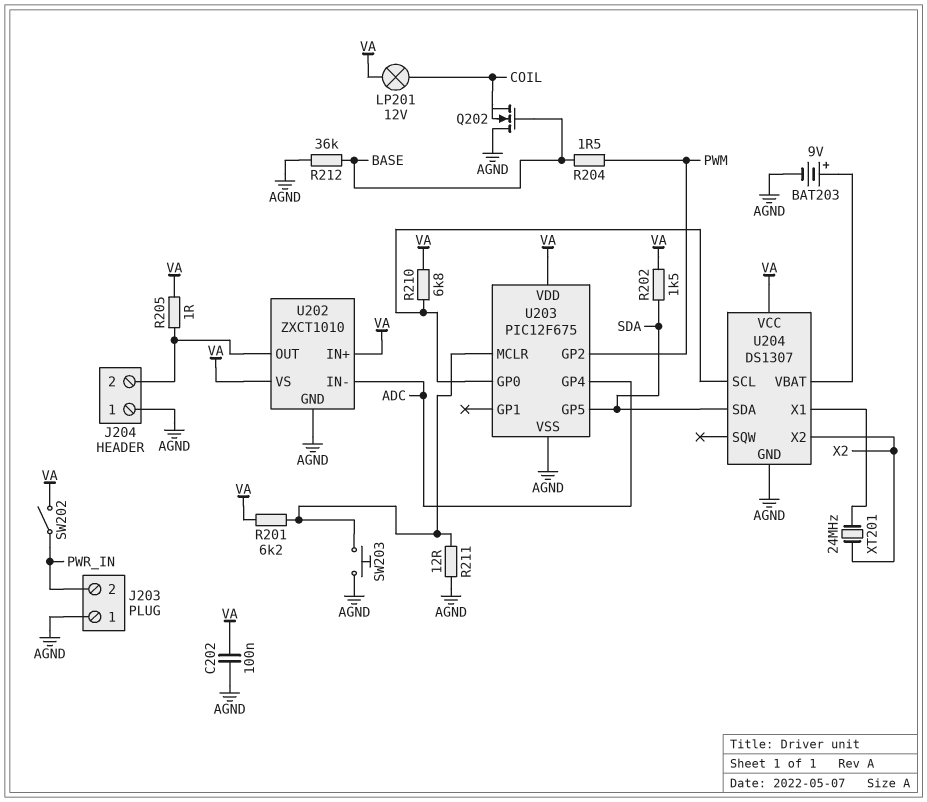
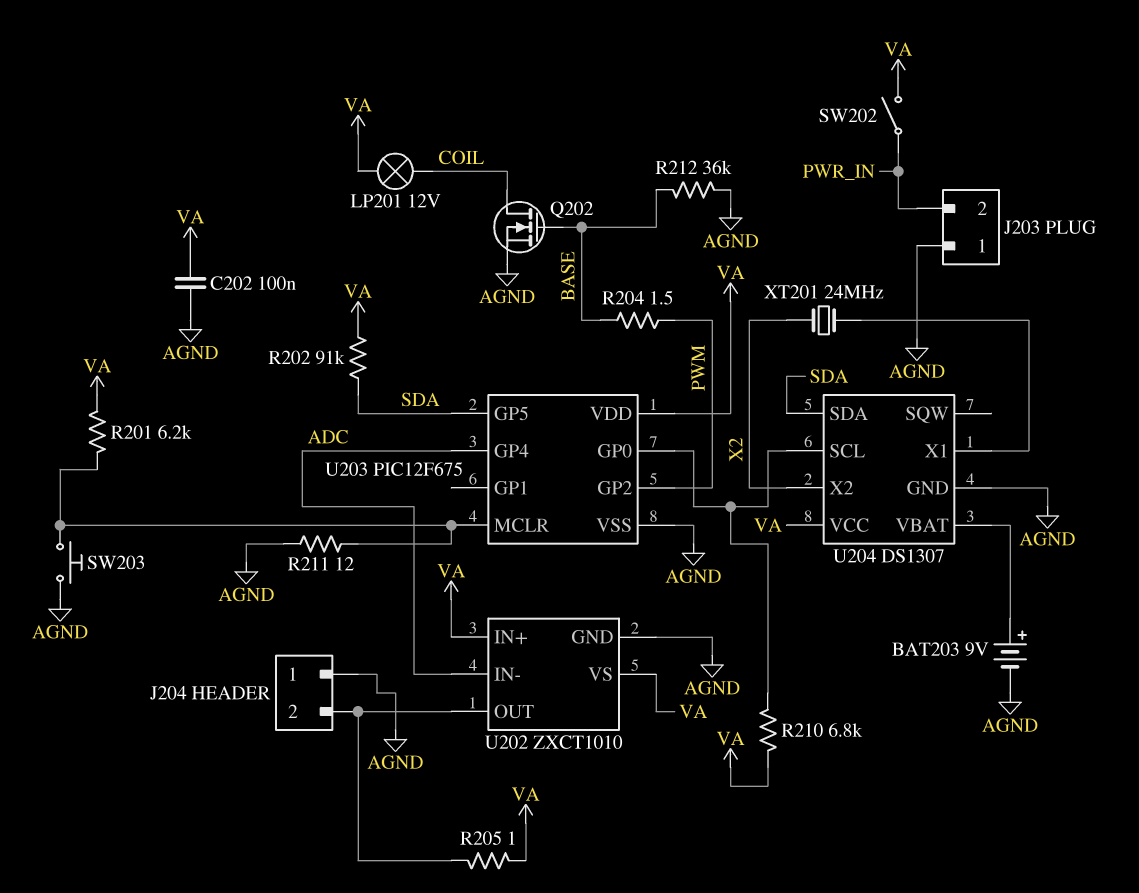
Q202: NMOS (G BASE, D AGND, S COIL) -> NMOS (G BASE, D COIL, S AGND)
R202: 1.5k (SDA, VA) -> 91k (SDA, VA)

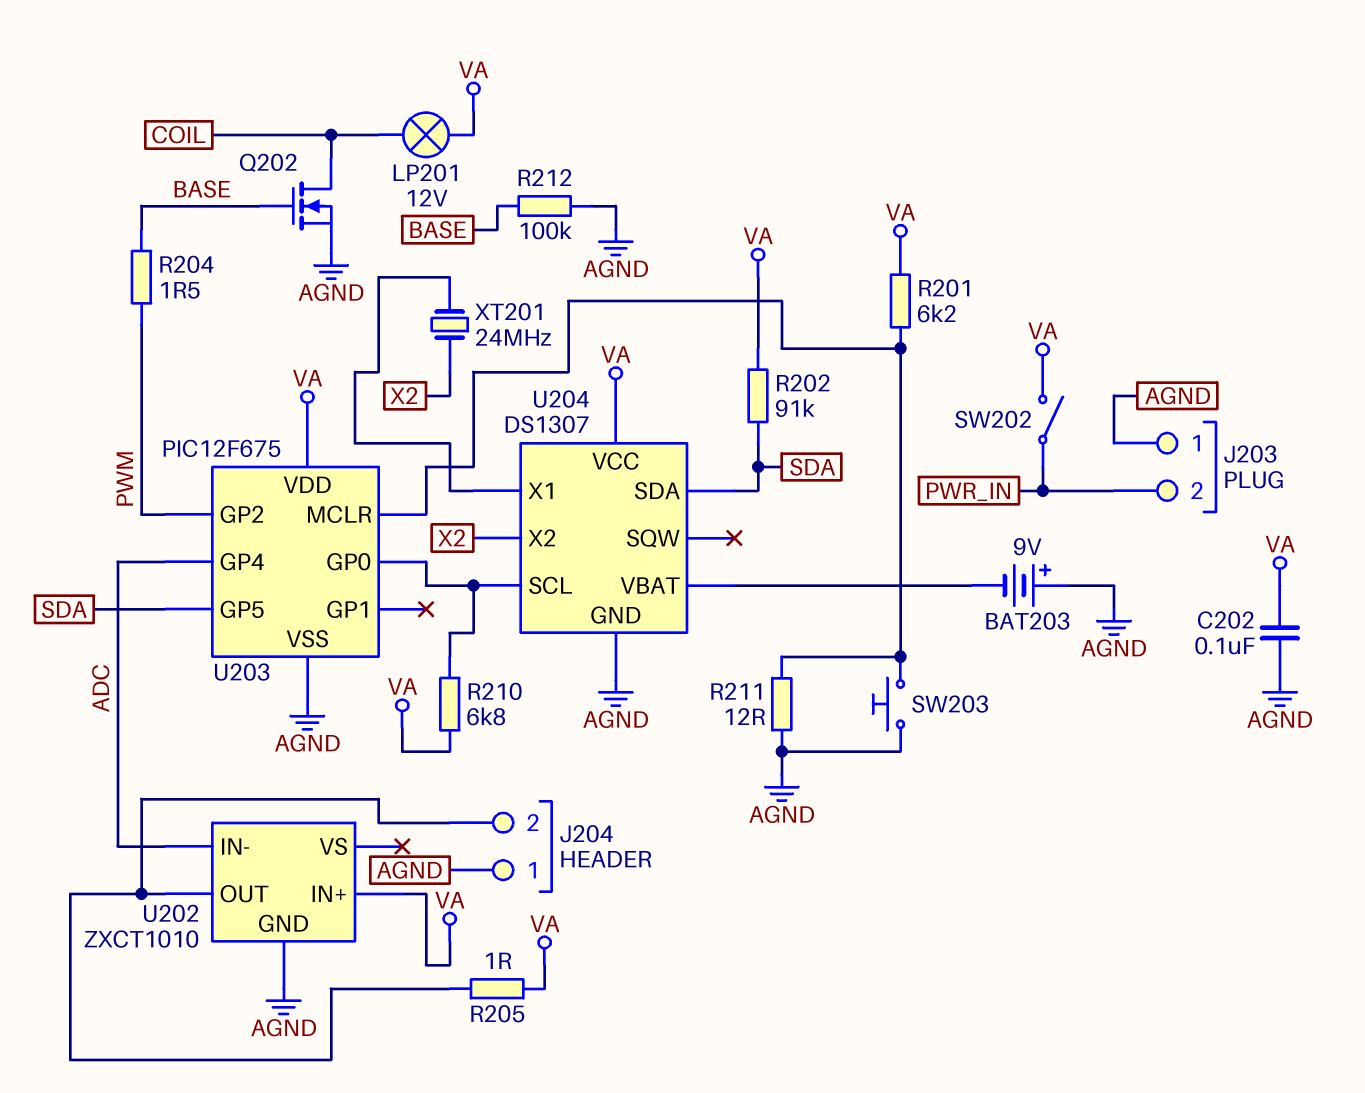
BAT203: 9V (plus U204/VBAT, minus AGND) -> 9V (plus AGND, minus U204/VBAT)
R212: 36k (AGND, BASE) -> 100k (AGND, BASE)
U202 pin VS: VA -> none

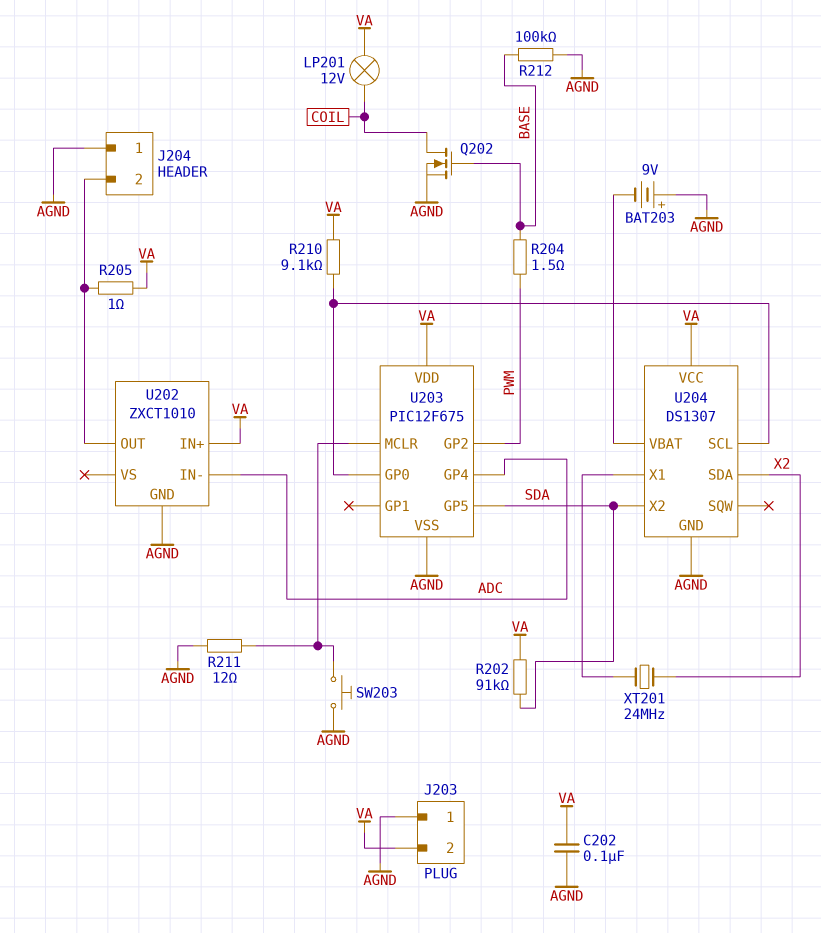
J203 pin 2: PWR_IN -> VA
R201: 6.2k (U203/MCLR, VA) -> none
R210: 6.8k (U203/GP0, VA) -> 9.1k (U203/GP0, VA)
SW202: switch (PWR_IN, VA) -> none
U204 pin SDA: SDA -> X2
U204 pin X2: X2 -> SDA

